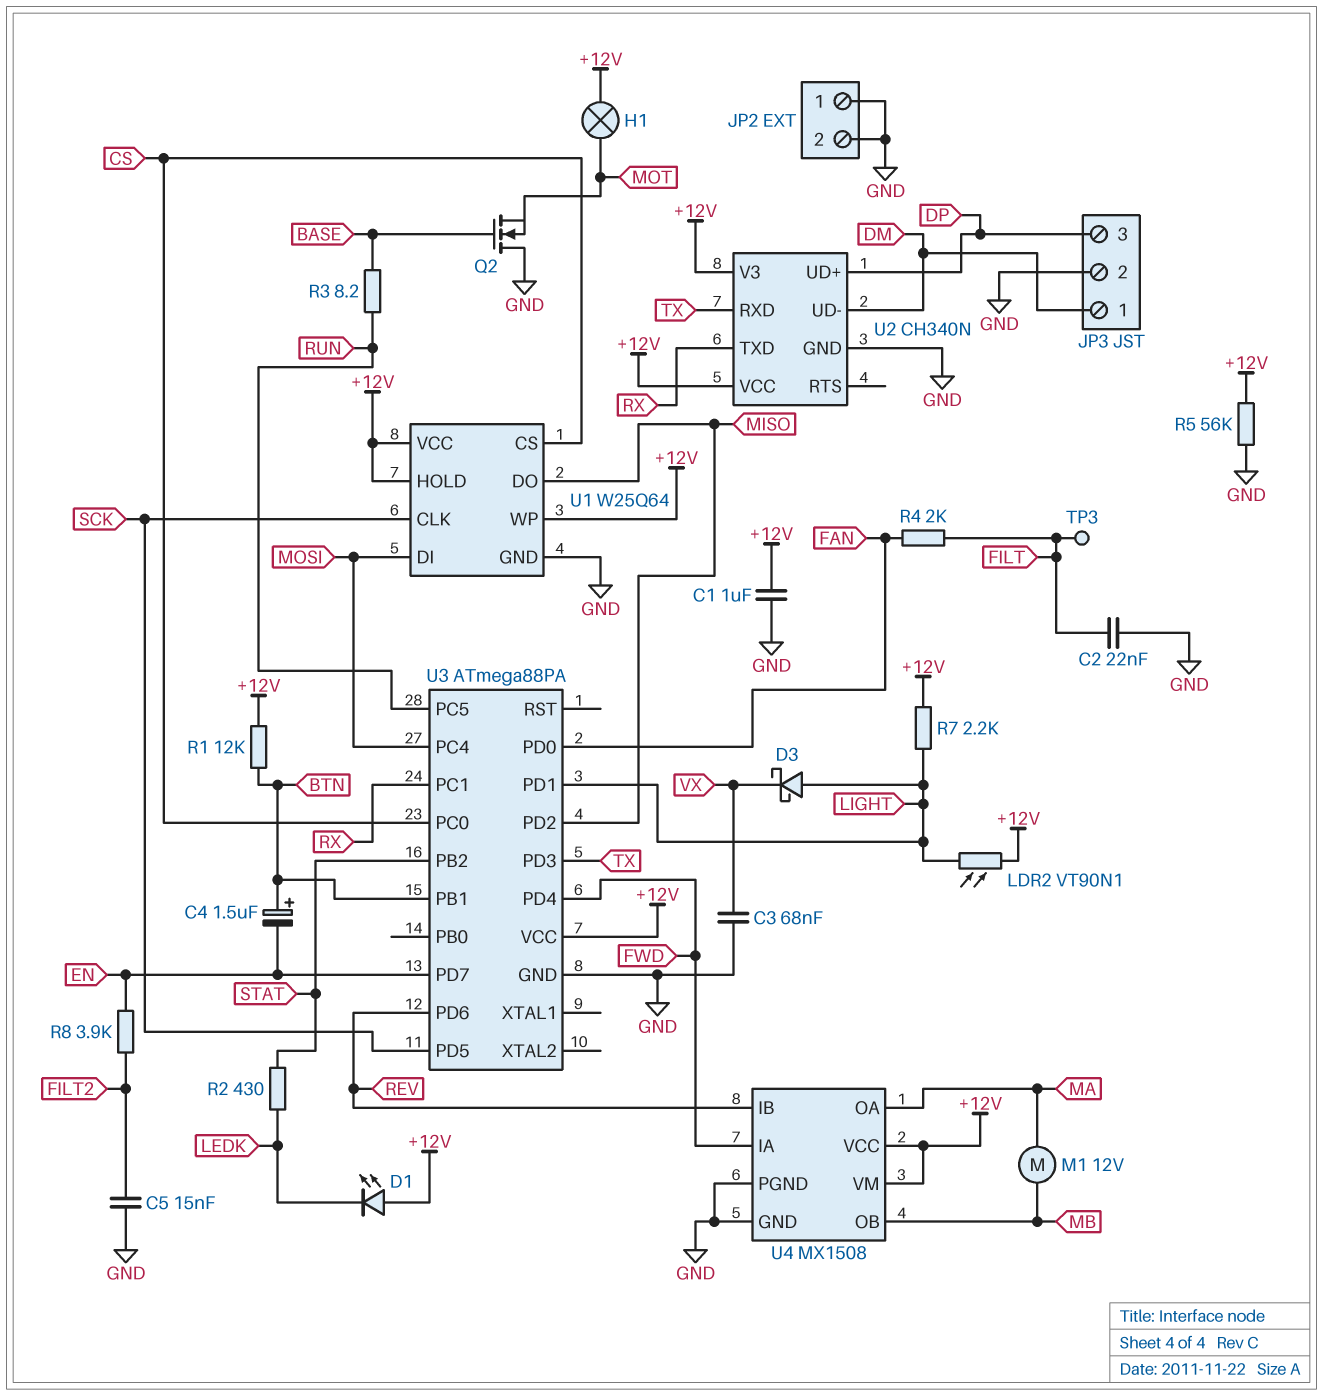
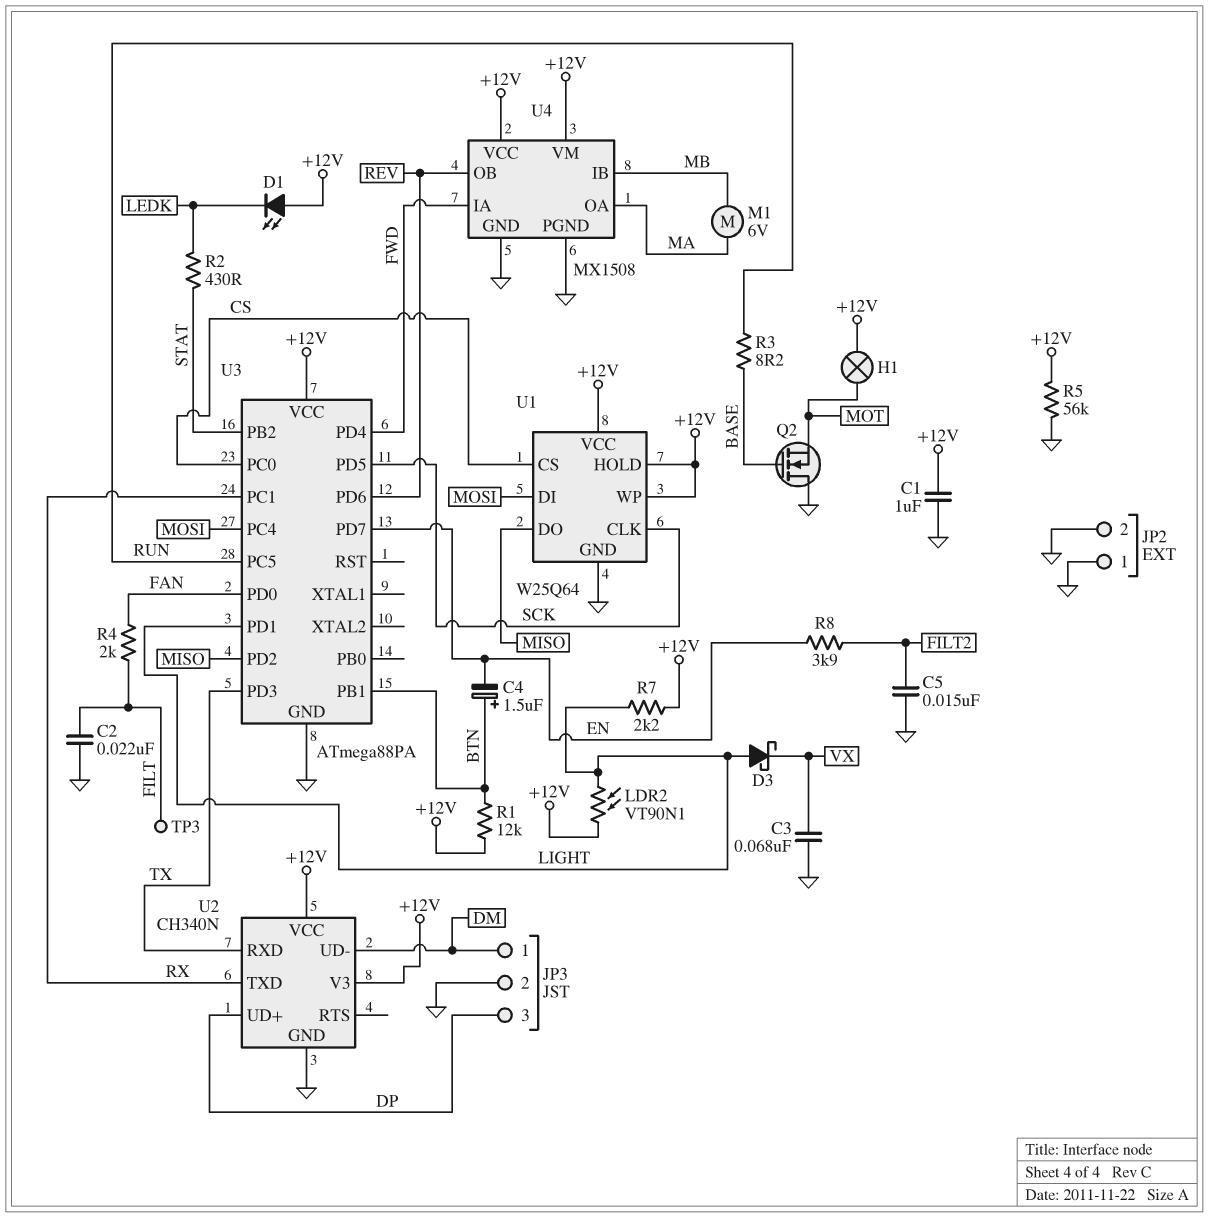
M1: motor 12V (MA, MB) -> motor 6V (MA, MB)
U4 pin IB: REV -> MB
U4 pin OB: MB -> REV

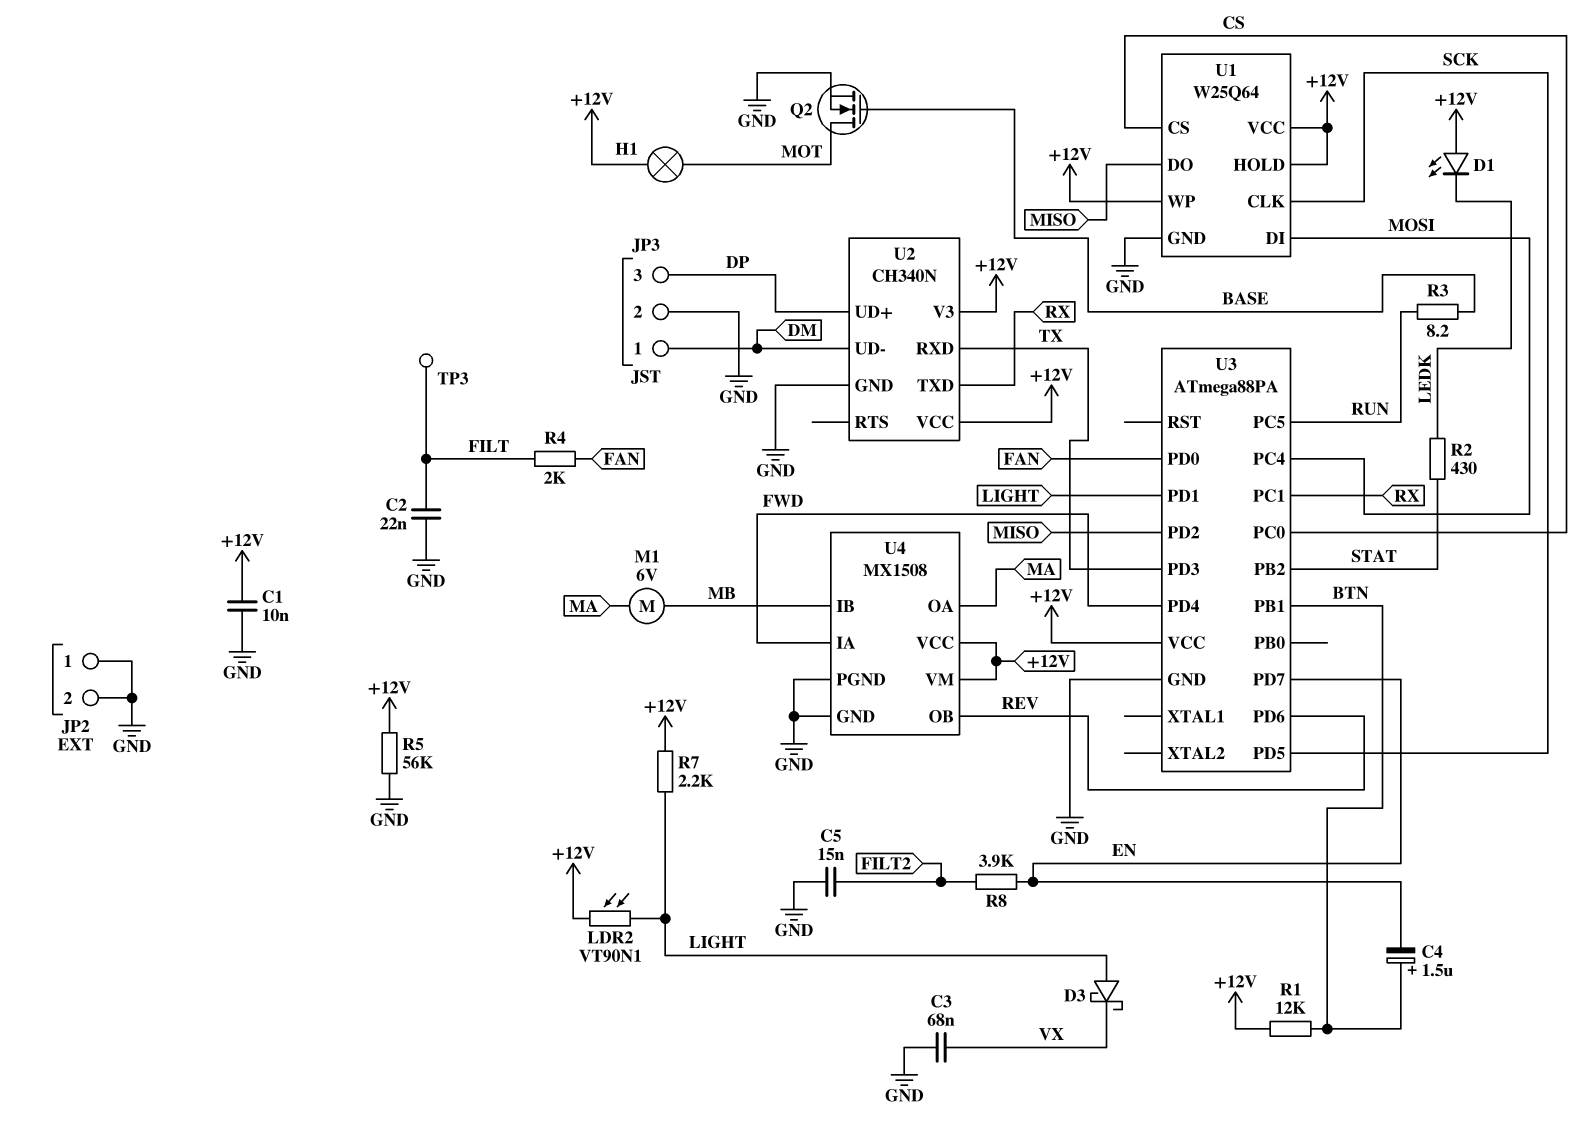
C1: 1uF (+12V, GND) -> 10nF (+12V, GND)
Q2: NMOS (G BASE, D GND, S MOT) -> NMOS (G BASE, D MOT, S GND)

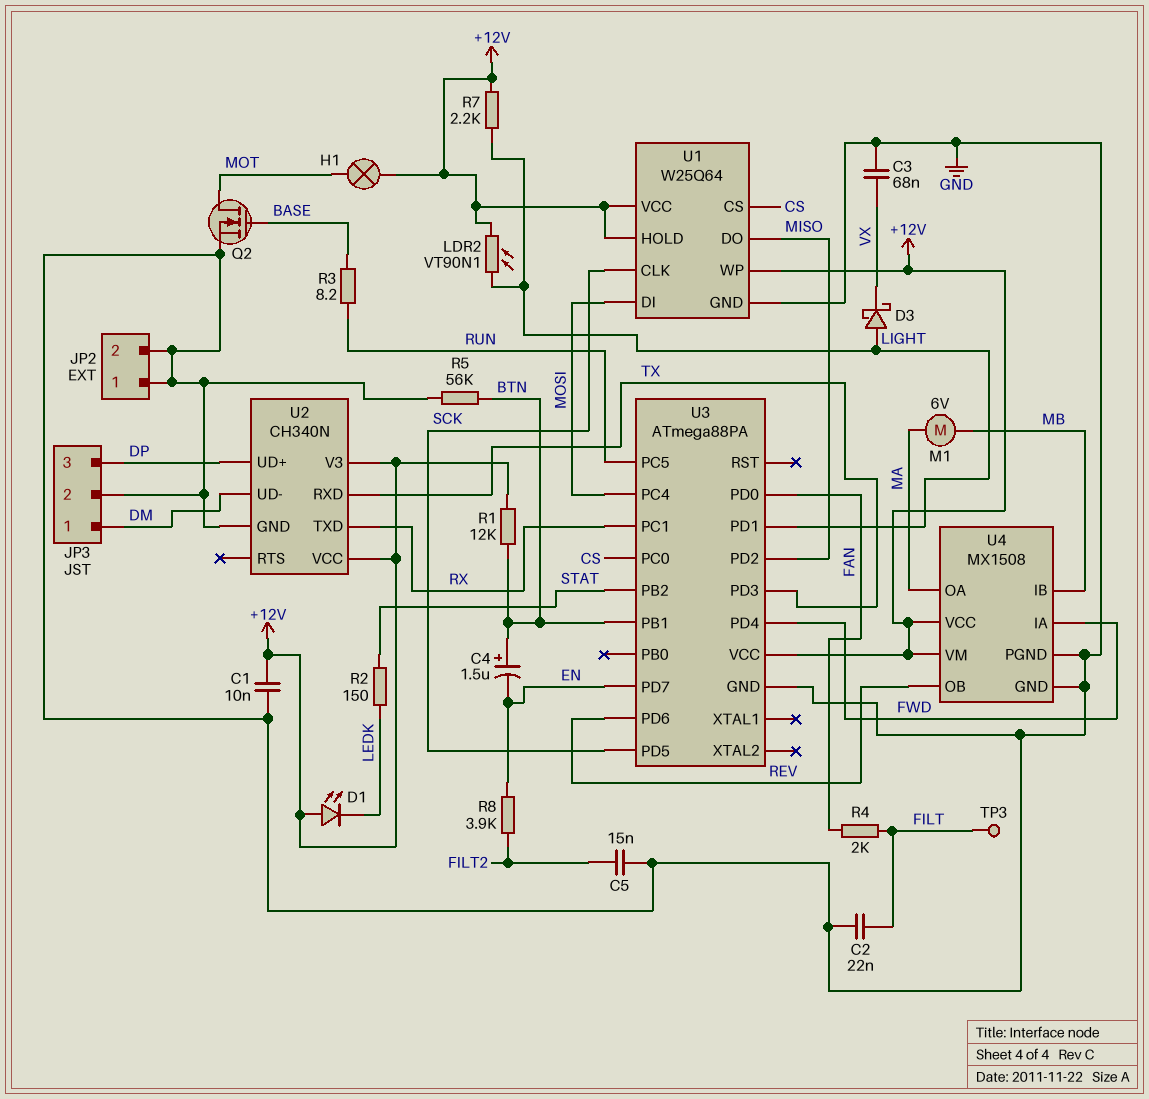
R2: 430 (LEDK, STAT) -> 150 (LEDK, STAT)
R5: 56k (+12V, GND) -> 56k (BTN, GND)

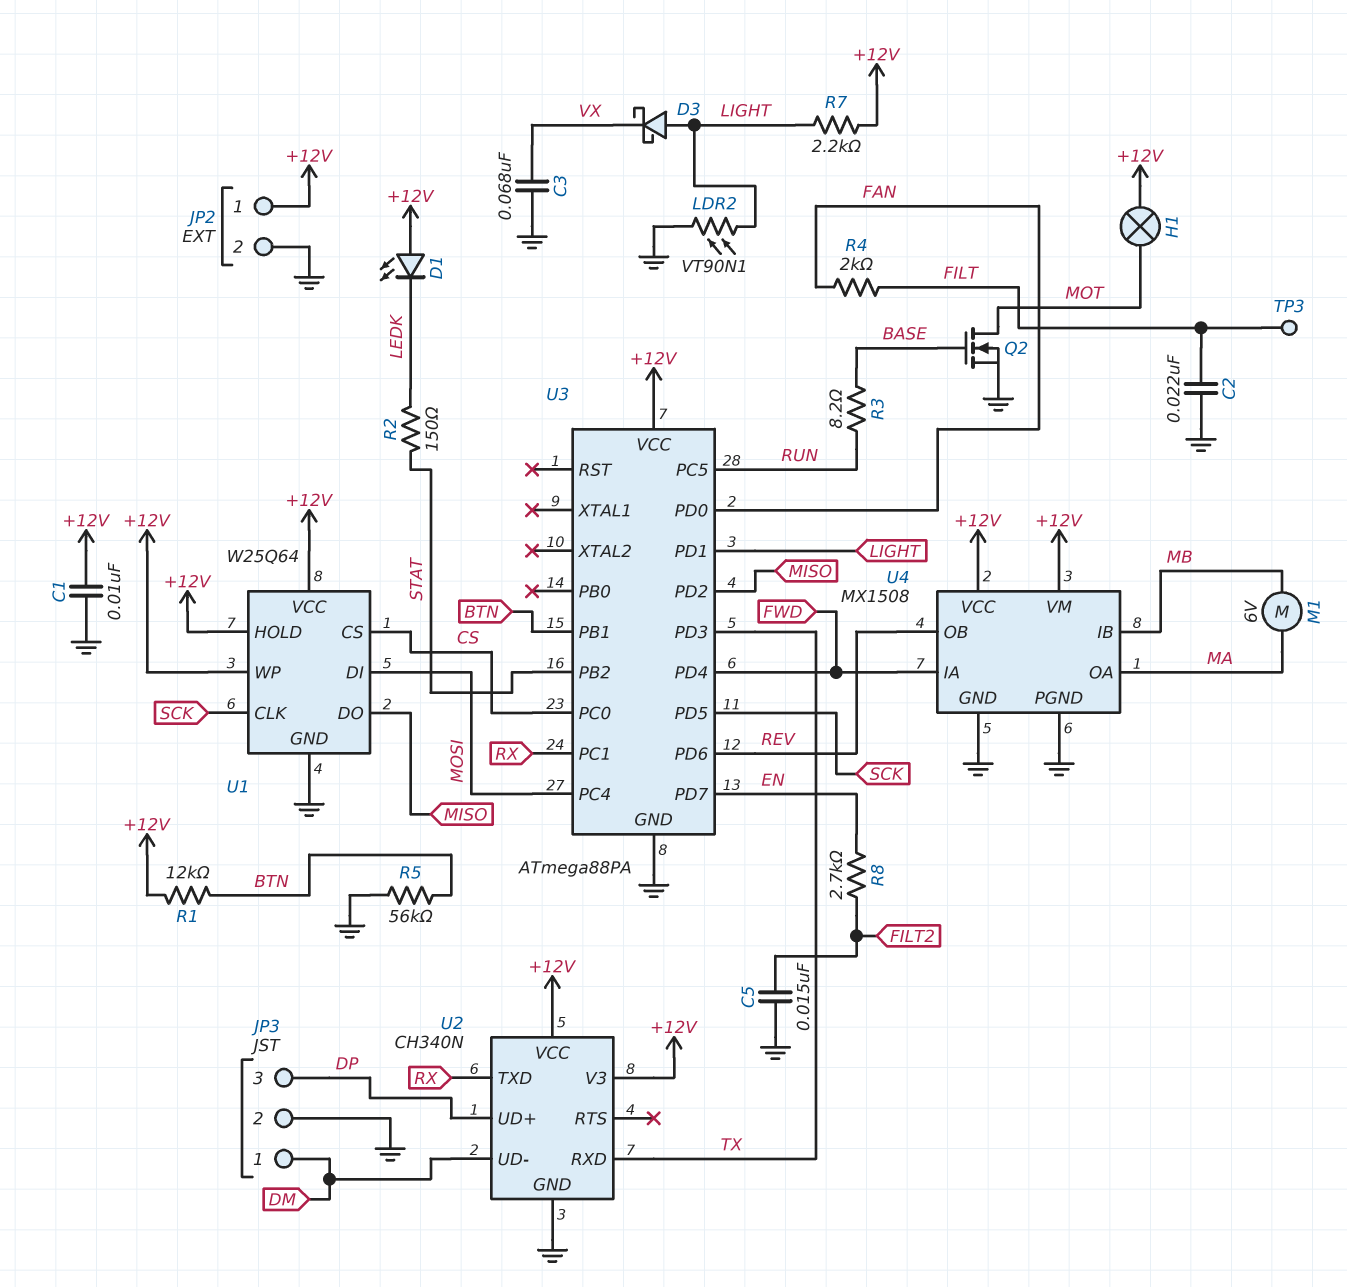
C4: 1.5uF (plus BTN, minus EN) -> none
JP2 pin 1: GND -> +12V
LDR2: VT90N1 (+12V, LIGHT) -> VT90N1 (GND, LIGHT)
R8: 3.9k (EN, FILT2) -> 2.7k (EN, FILT2)

